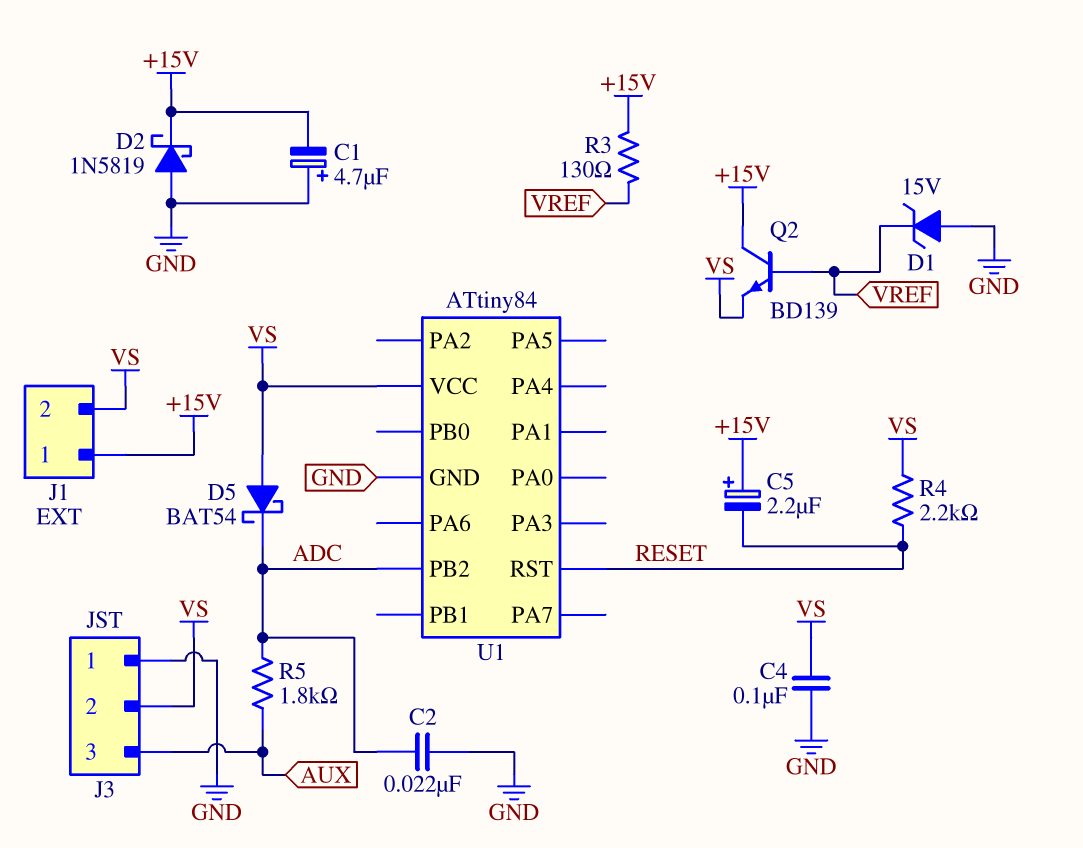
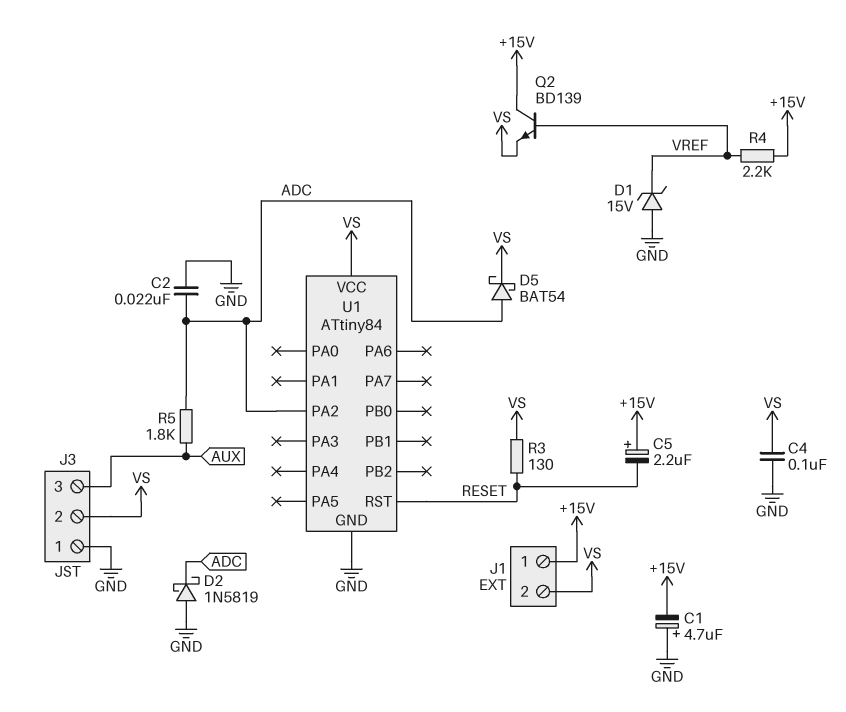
D2: schottky 1N5819 (A GND, K +15V) -> schottky 1N5819 (A GND, K ADC)
D5: schottky BAT54 (A VS, K ADC) -> schottky BAT54 (A ADC, K VS)
R3: 130 (+15V, VREF) -> 130 (RESET, VS)
R4: 2.2k (RESET, VS) -> 2.2k (+15V, VREF)
U1 pin PA2: none -> ADC
U1 pin PB2: ADC -> none

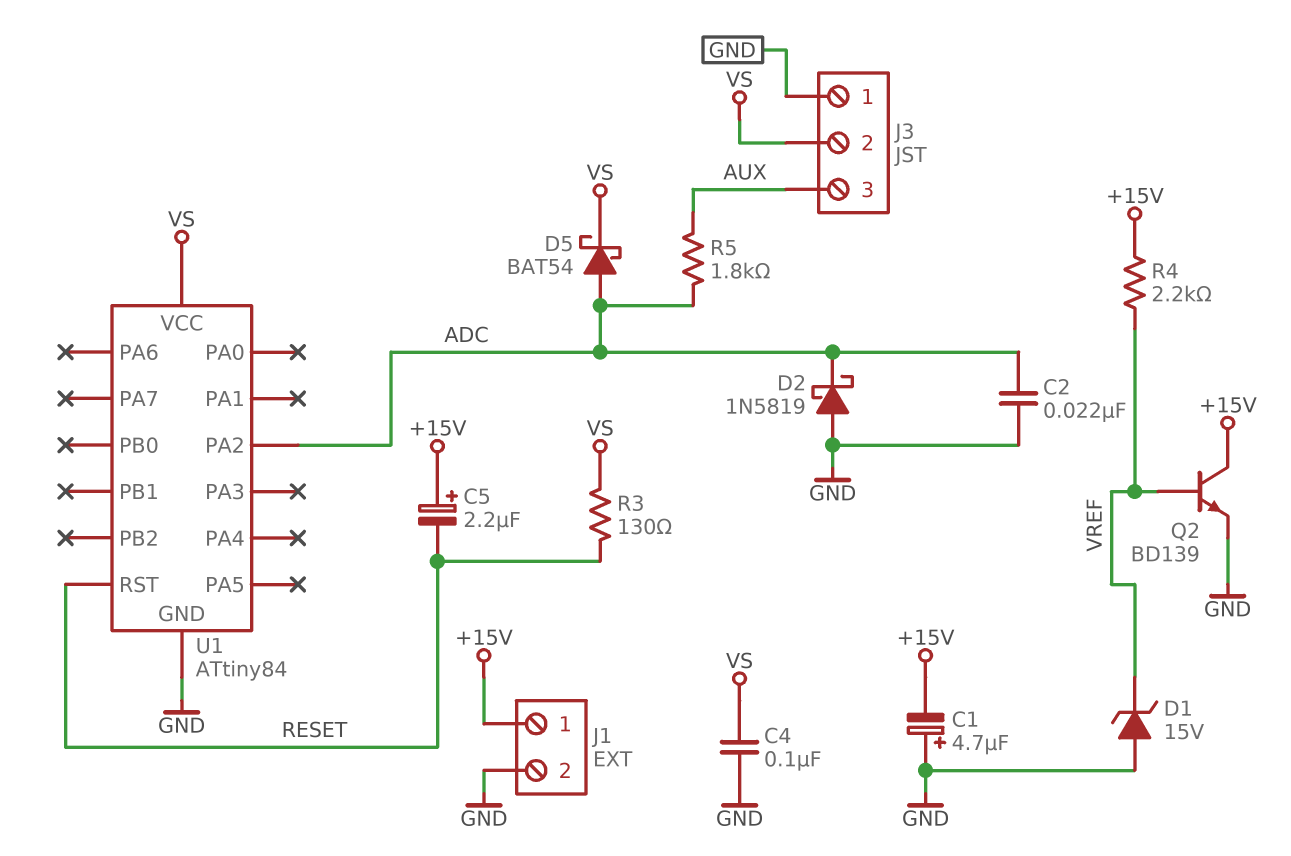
J1 pin 2: VS -> GND
Q2: NPN BD139 (B VREF, C +15V, E VS) -> NPN BD139 (B VREF, C +15V, E GND)

